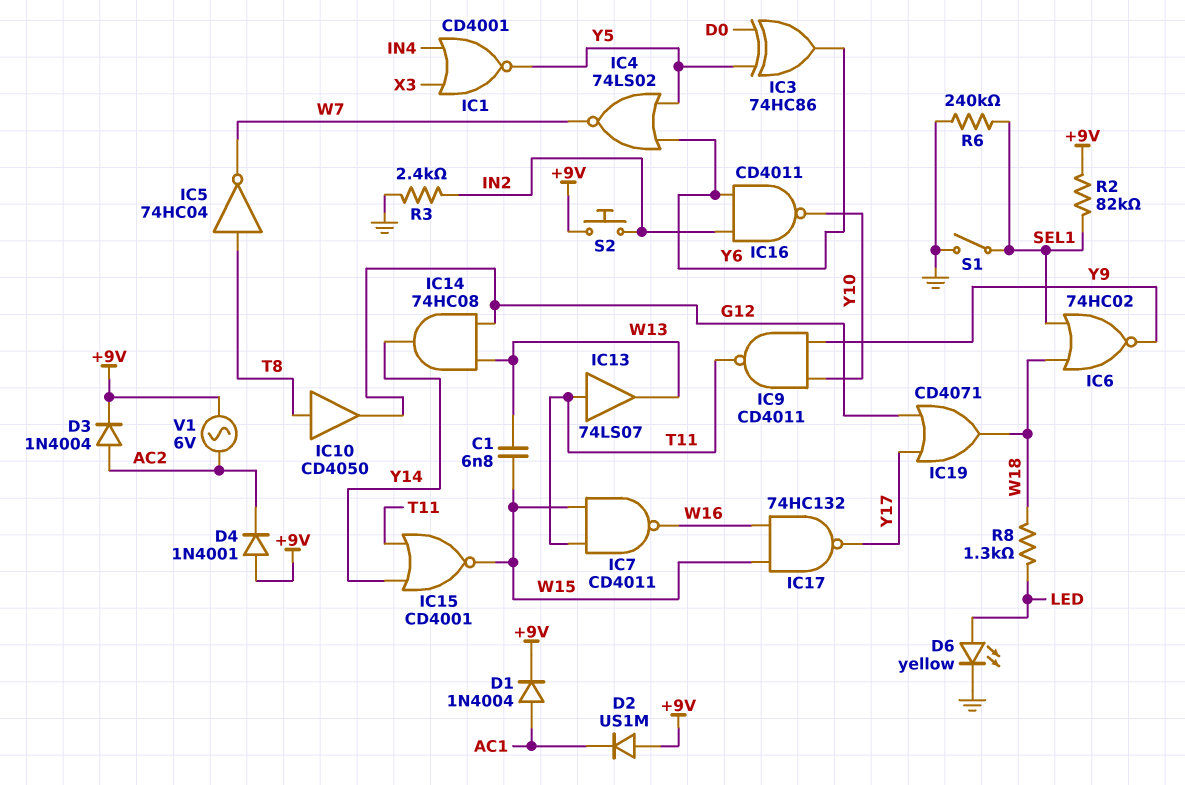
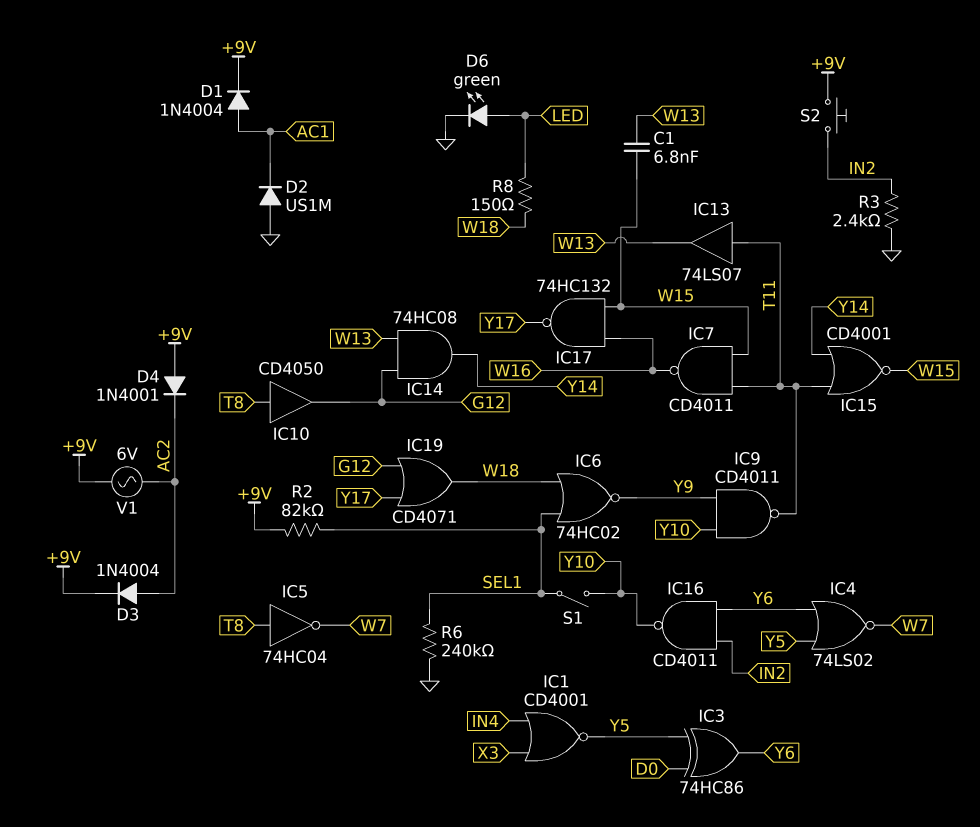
D2: diode US1M (A +9V, K AC1) -> diode US1M (A GND, K AC1)
D6: LED yellow (A LED, K GND) -> LED green (A LED, K GND)
R8: 1.3k (LED, W18) -> 150 (LED, W18)
S1: switch (GND, SEL1) -> switch (SEL1, Y10)

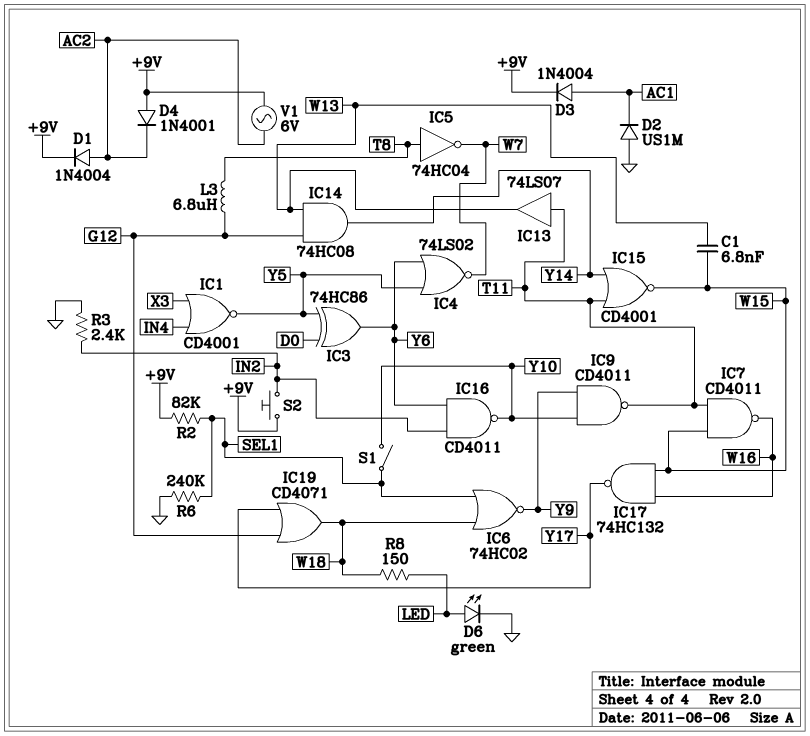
D1: diode 1N4004 (A AC1, K +9V) -> diode 1N4004 (A AC2, K +9V)
D3: diode 1N4004 (A AC2, K +9V) -> diode 1N4004 (A AC1, K +9V)
IC10: buffer CD4050 (in T8, out G12) -> none
L3: none -> 6.8uH (G12, T8)

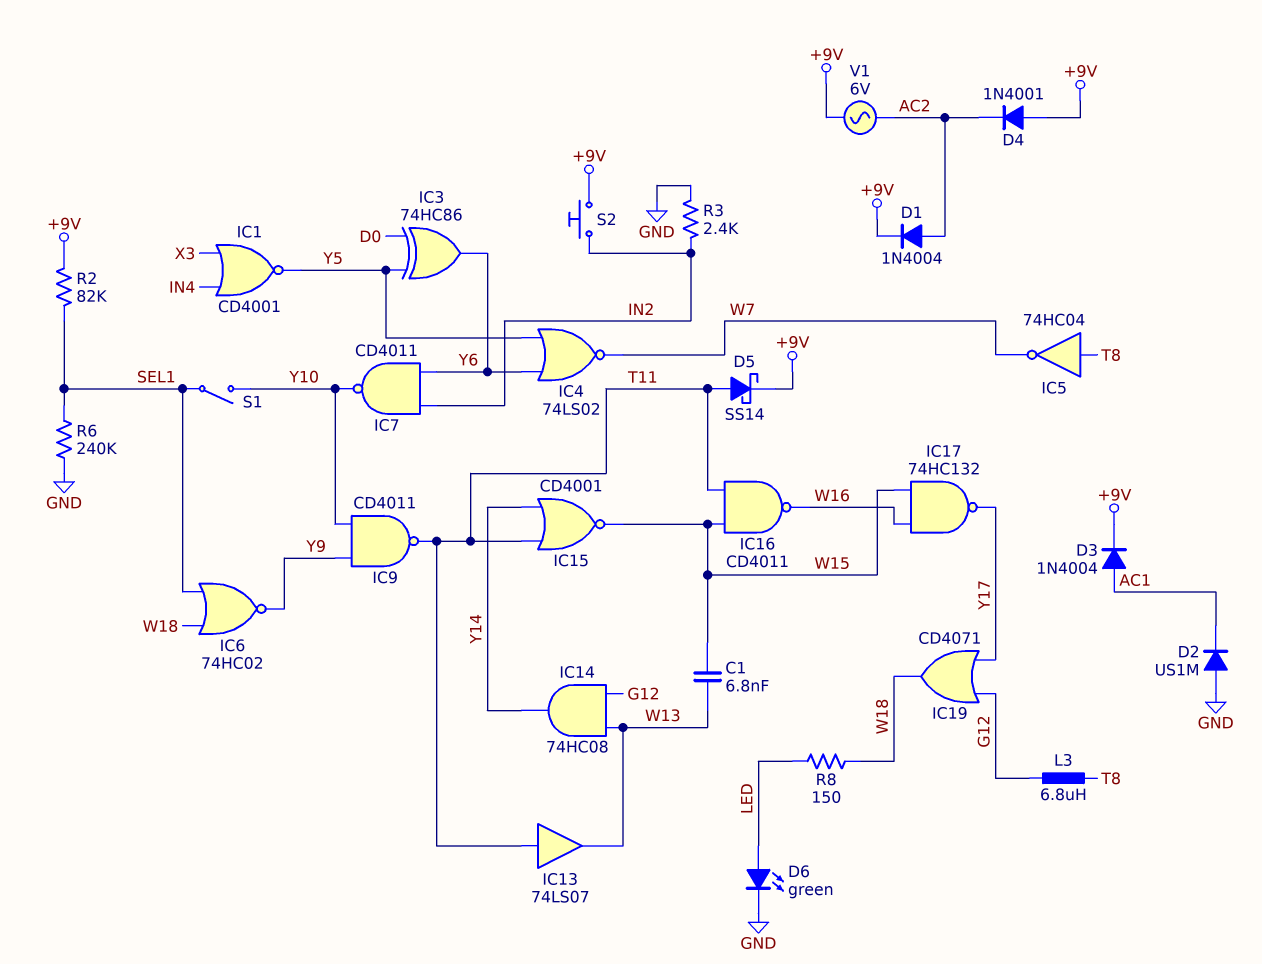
D5: none -> schottky SS14 (A T11, K +9V)
IC7: NAND CD4011 (in T11, in W15, out W16) -> NAND CD4011 (in IN2, in Y6, out Y10)
IC16: NAND CD4011 (in IN2, in Y6, out Y10) -> NAND CD4011 (in T11, in W15, out W16)

